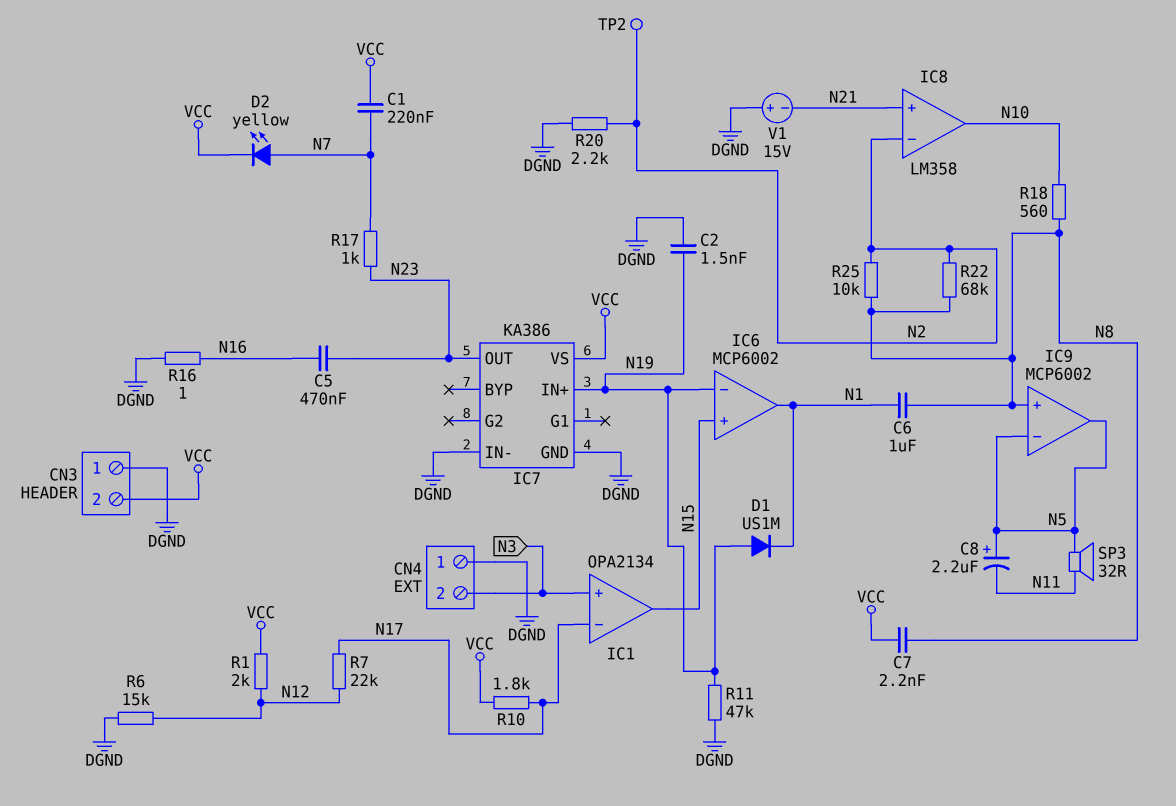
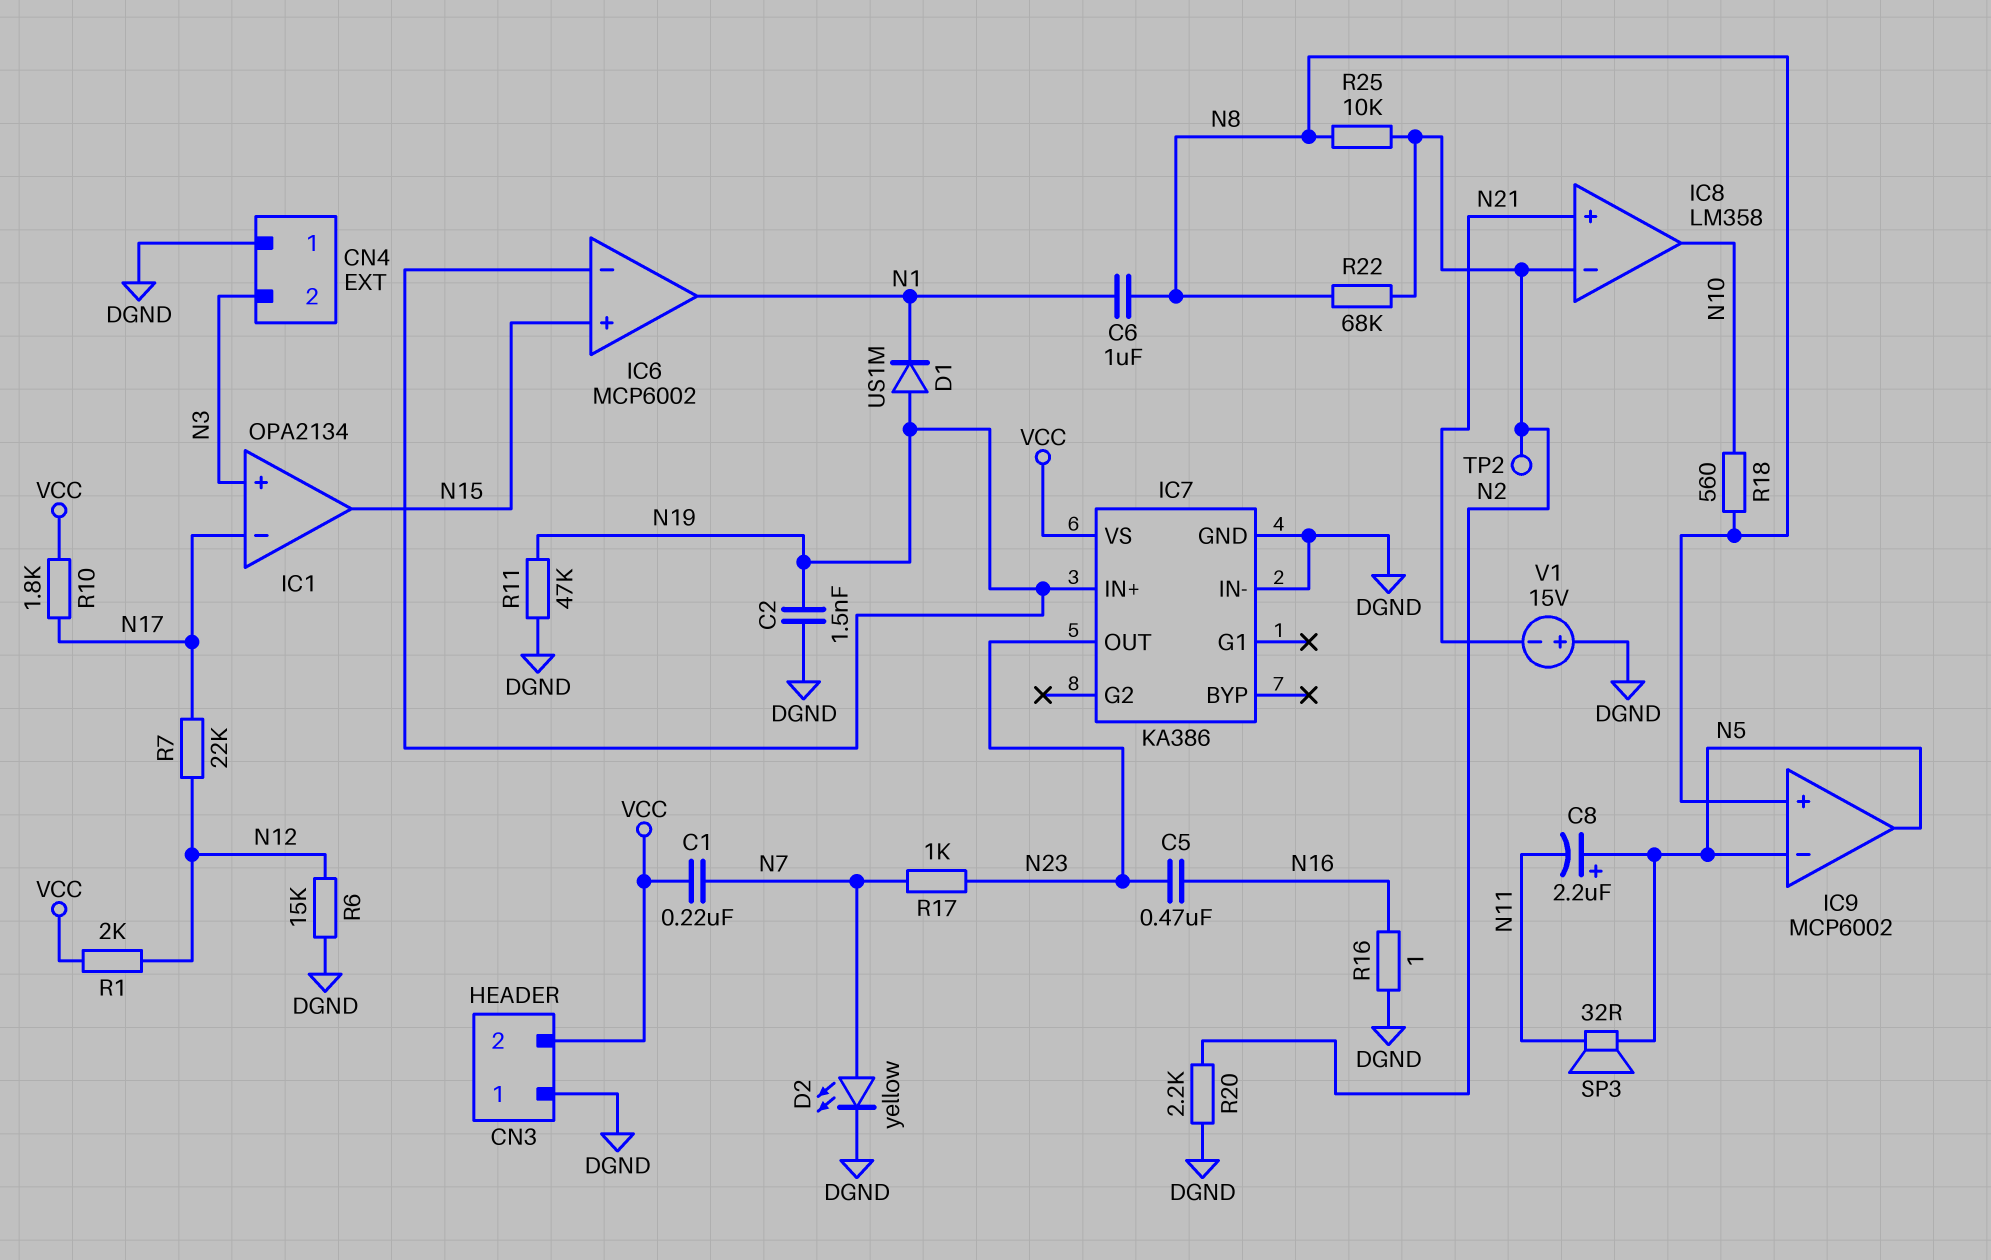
C7: 2.2nF (N8, VCC) -> none
D2: LED yellow (A N7, K VCC) -> LED yellow (A N7, K DGND)

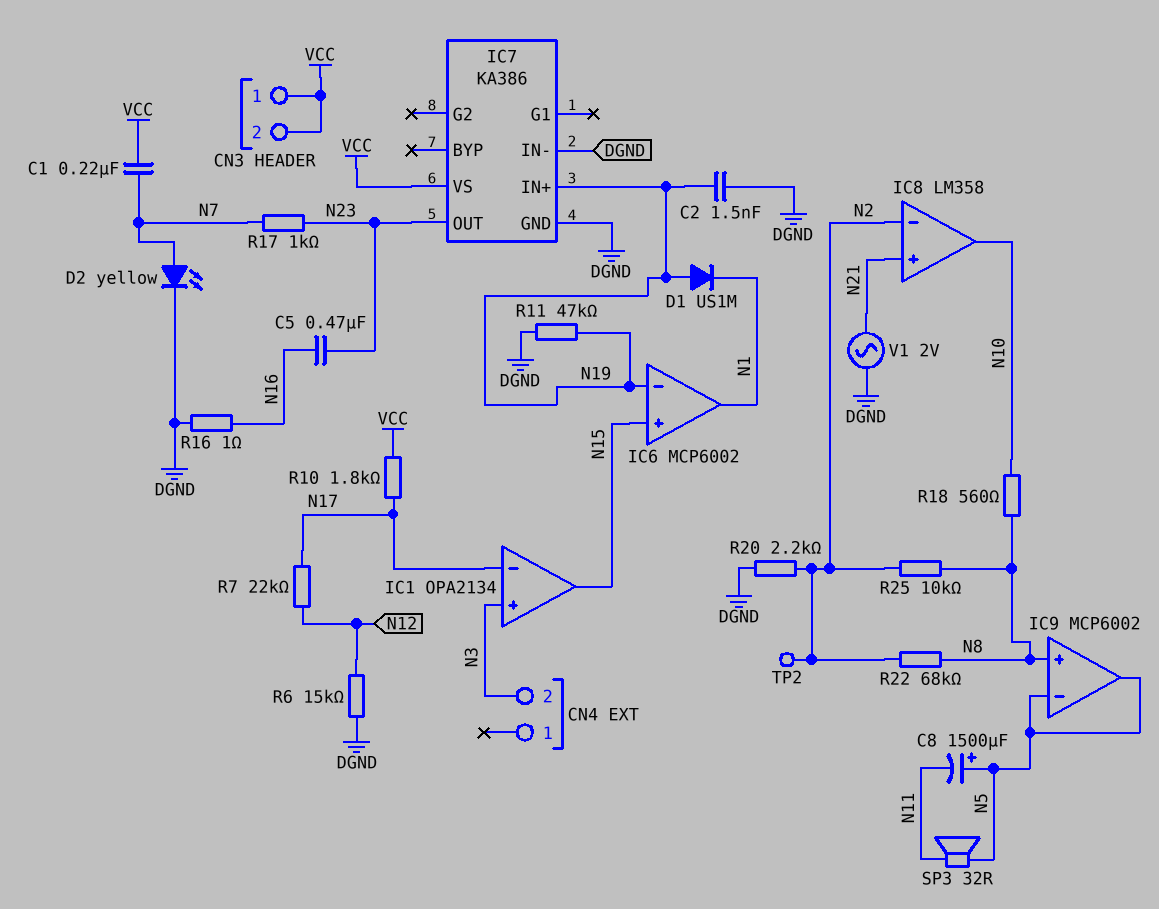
C6: 1uF (N1, N8) -> none
C8: 2.2uF (plus N5, minus N11) -> 1500uF (plus N5, minus N11)
CN3 pin 1: DGND -> VCC
CN4 pin 1: DGND -> none
R1: 2k (N12, VCC) -> none
V1: 15V (plus DGND, minus N21) -> AC 2V (DGND, N21)

